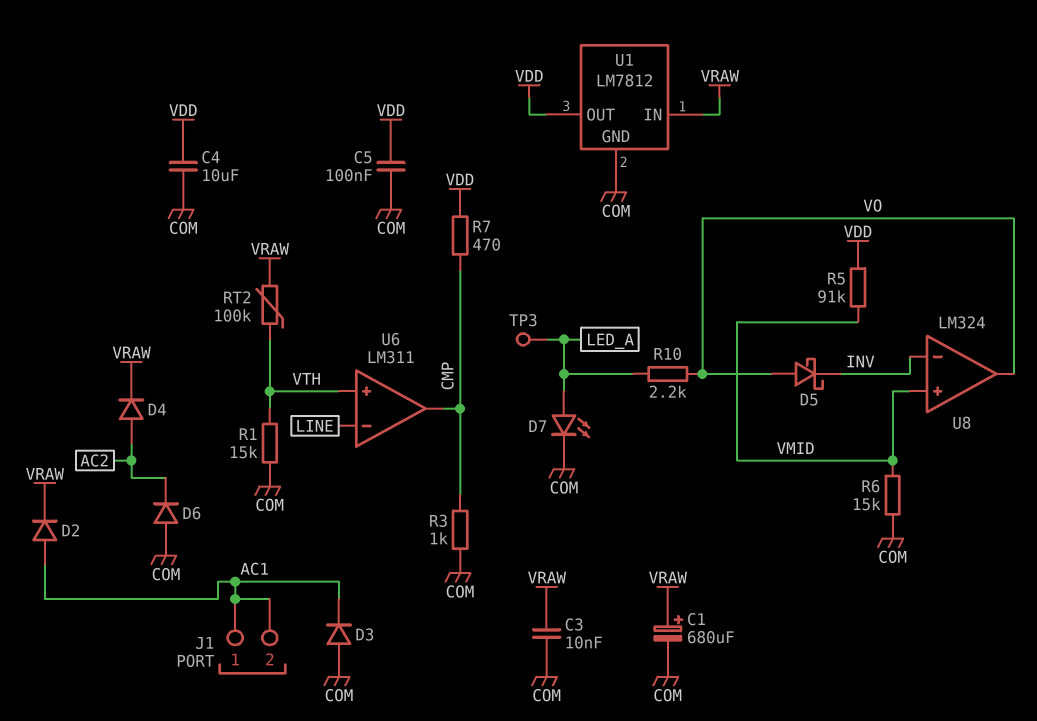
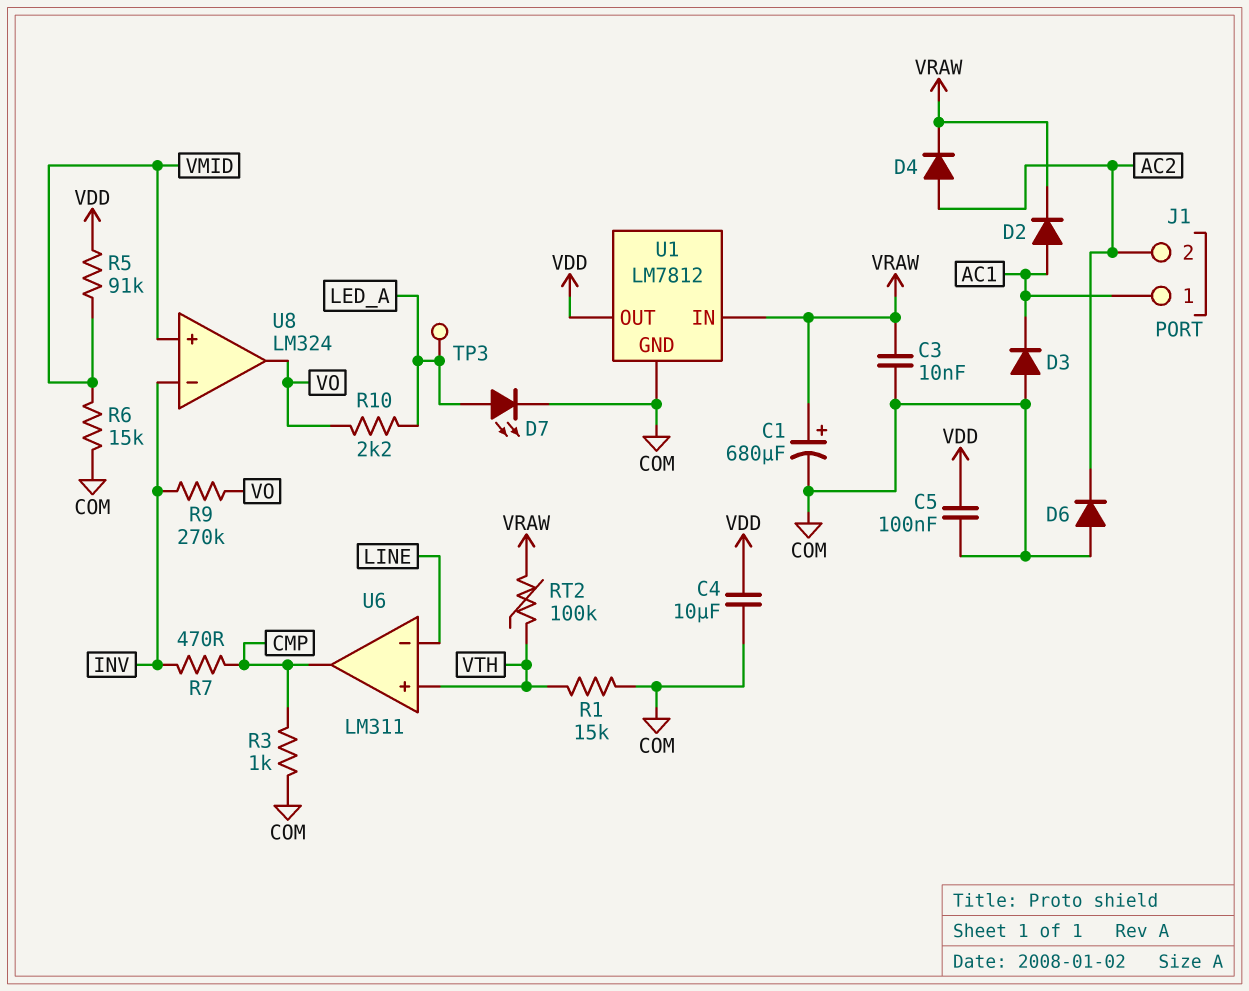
D5: schottky (A VO, K INV) -> none
J1 pin 2: AC1 -> AC2
R7: 470 (CMP, VDD) -> 470 (CMP, INV)
R9: none -> 270k (INV, VO)

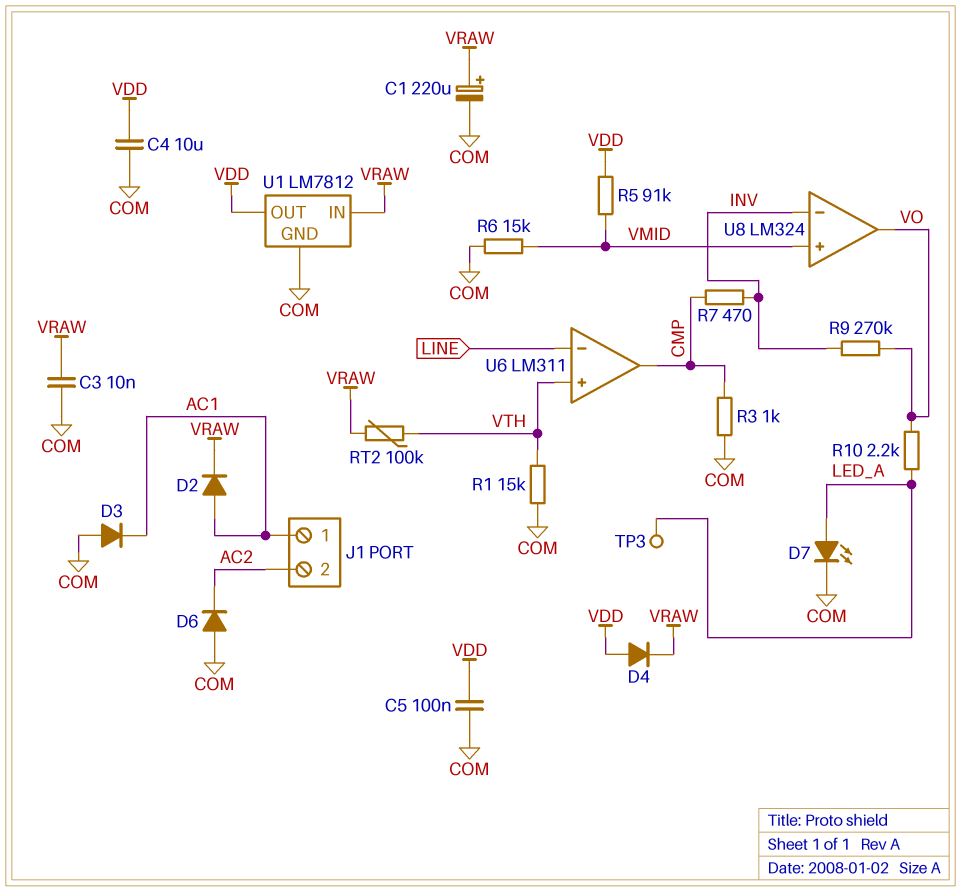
C1: 680uF (plus VRAW, minus COM) -> 220uF (plus VRAW, minus COM)
D4: diode (A AC2, K VRAW) -> diode (A VDD, K VRAW)

